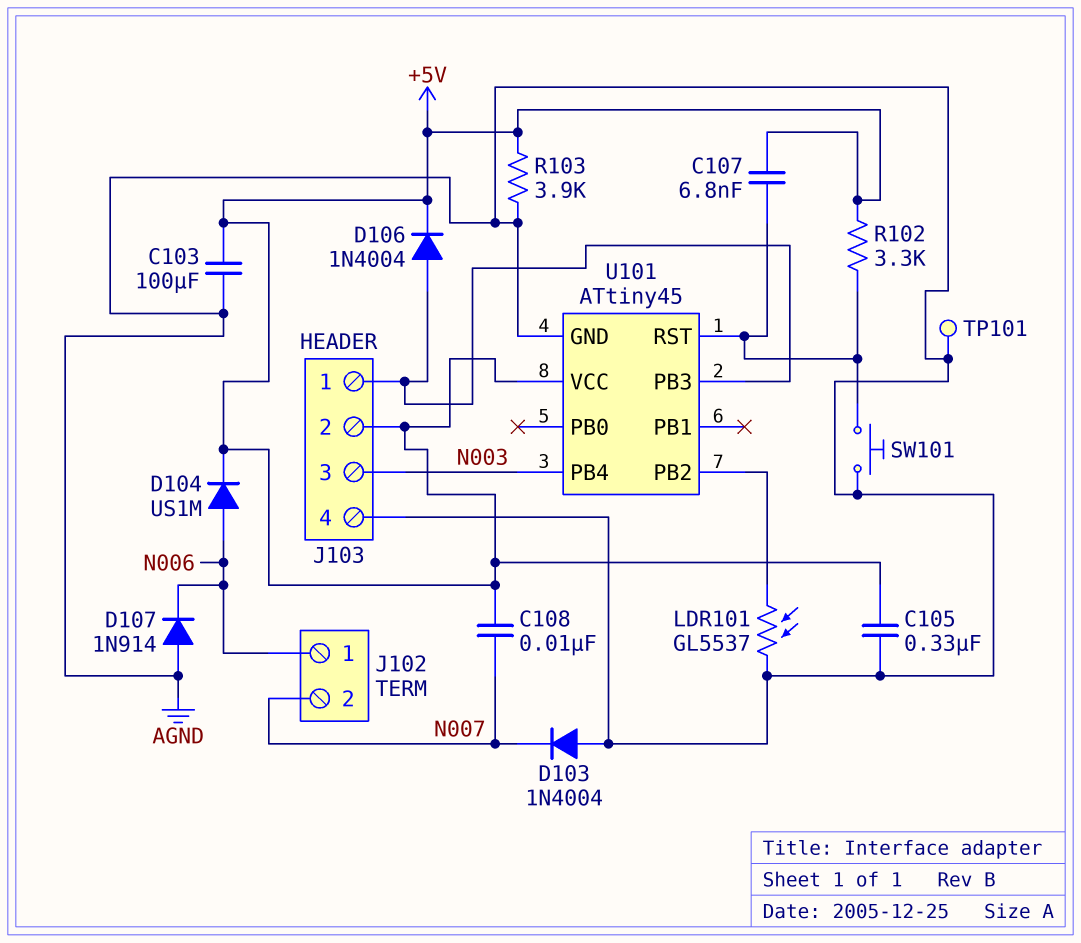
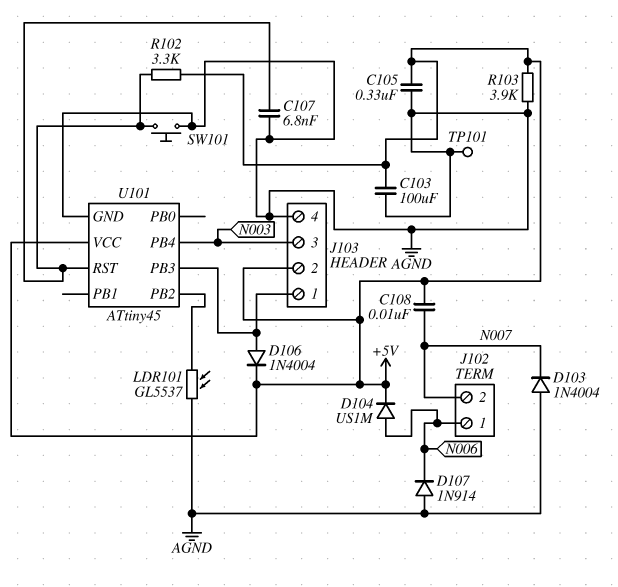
C107: 6.8nF (+5V, U101/RST) -> 6.8nF (AGND, U101/RST)

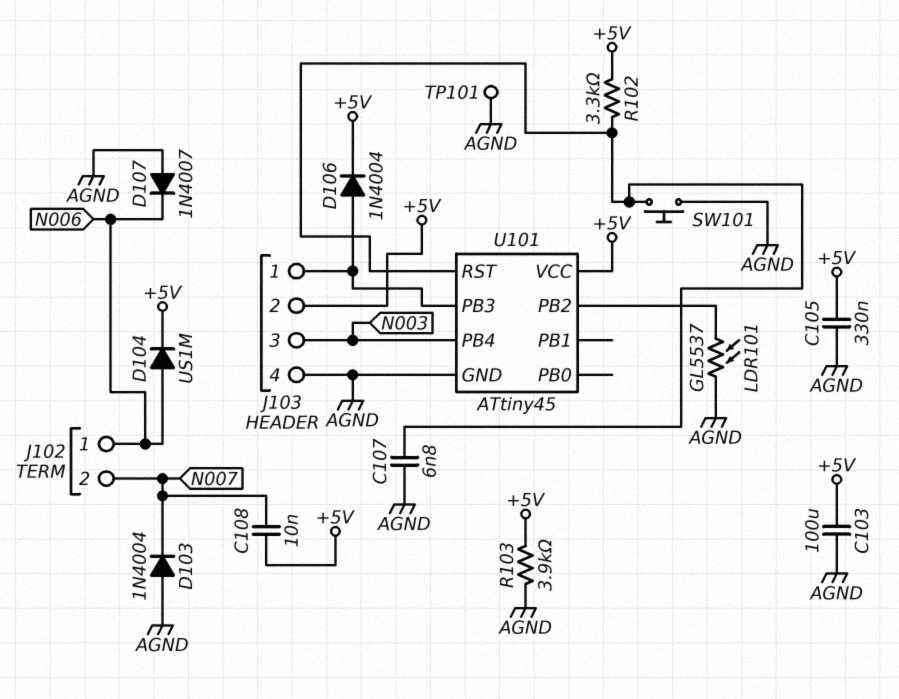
D107: diode 1N914 (A AGND, K N006) -> diode 1N4007 (A AGND, K N006)

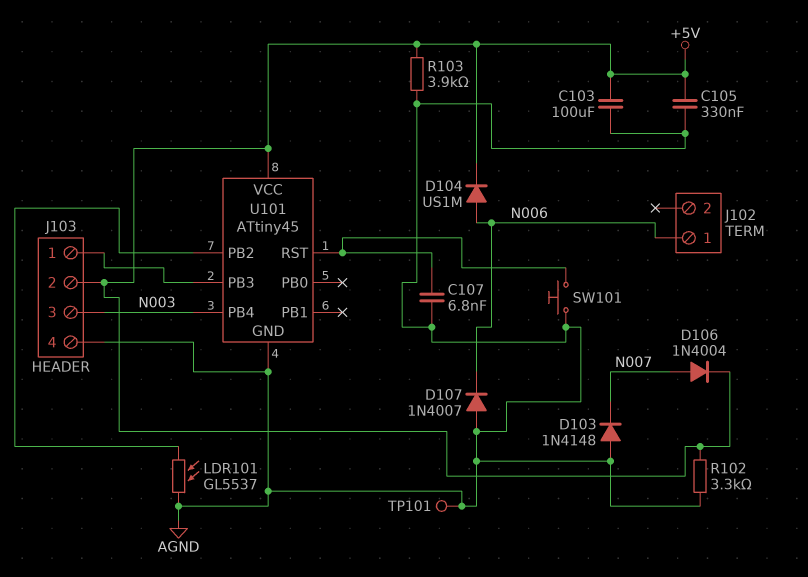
C108: 10nF (+5V, N007) -> none
D103: diode 1N4004 (A AGND, K N007) -> diode 1N4148 (A AGND, K N007)
D106: diode 1N4004 (A J103/1, K +5V) -> diode 1N4004 (A N007, K +5V)
J102 pin 2: N007 -> none
R102: 3.3k (+5V, U101/RST) -> 3.3k (+5V, AGND)

